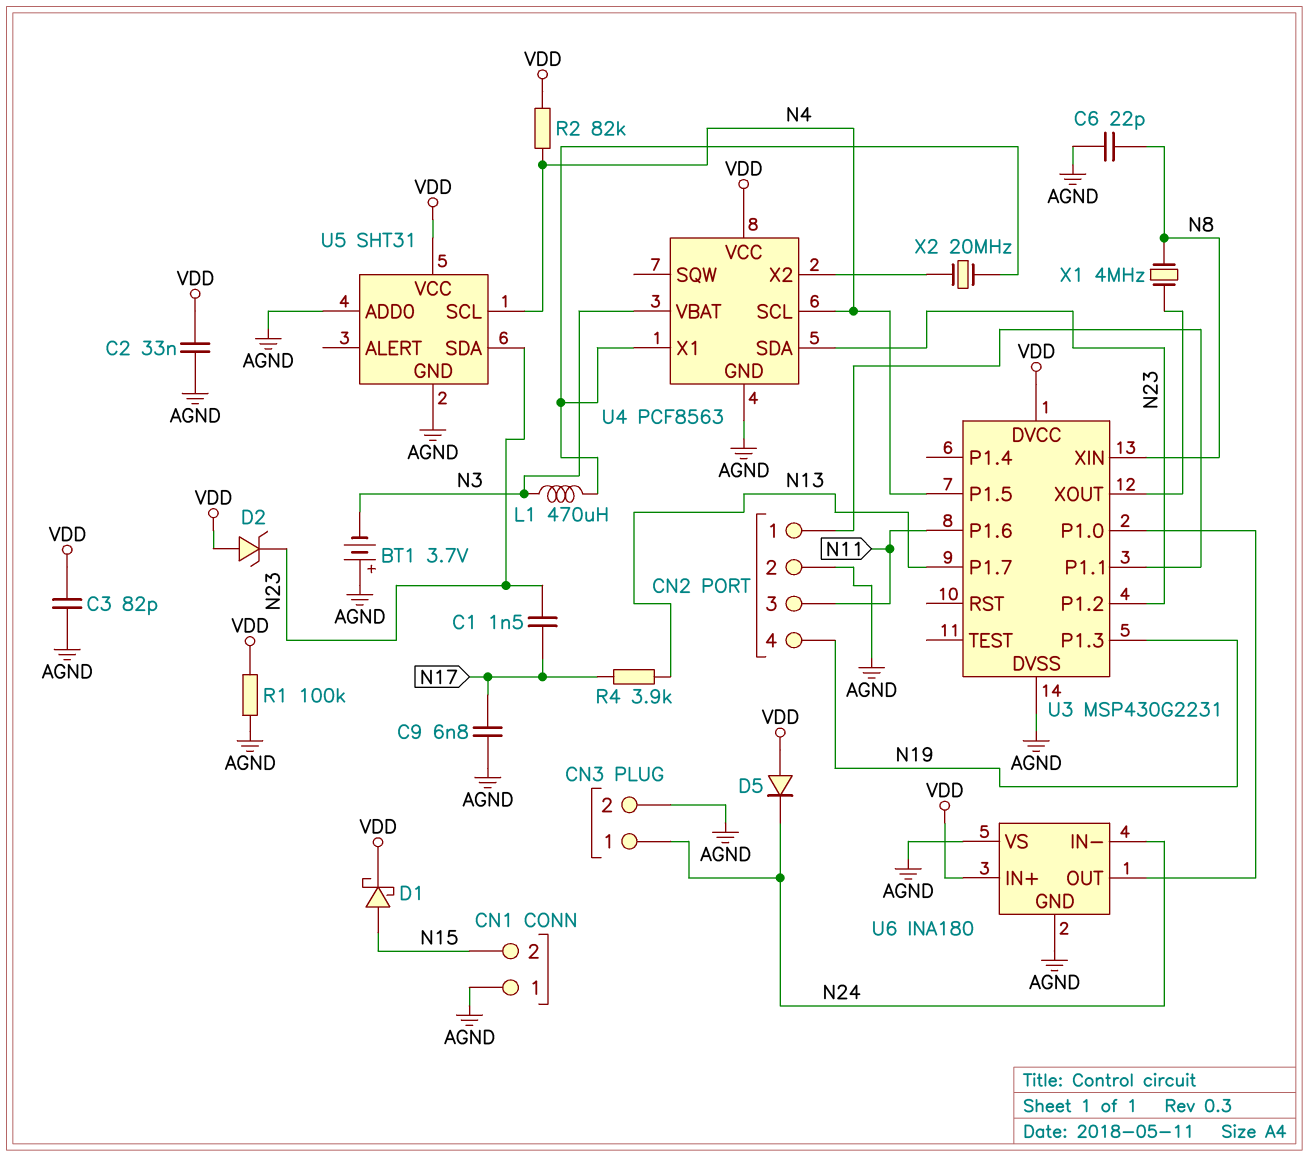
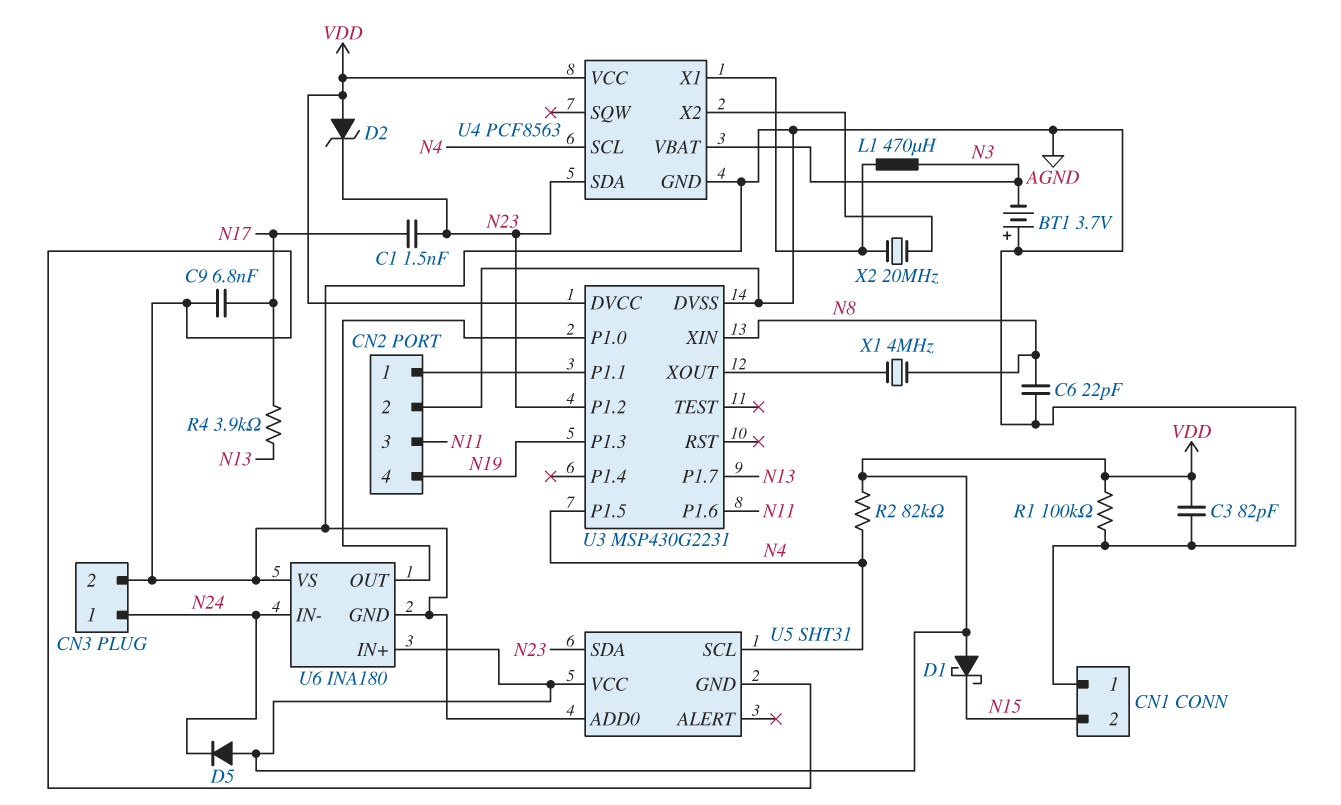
C2: 33nF (AGND, VDD) -> none
D1: schottky (A N15, K VDD) -> schottky (A VDD, K N15)

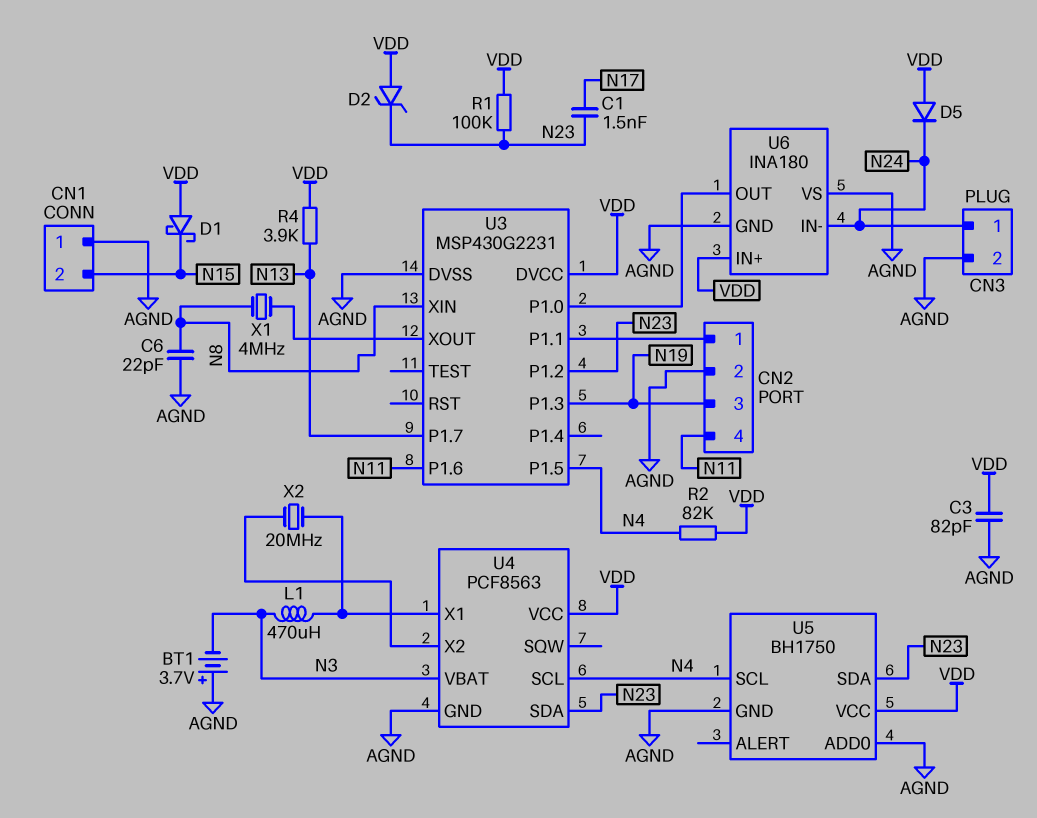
C9: 6.8nF (AGND, N17) -> none
CN2 pin 3: N11 -> N19
CN2 pin 4: N19 -> N11
R1: 100k (AGND, VDD) -> 100k (N23, VDD)
R4: 3.9k (N13, N17) -> 3.9k (N13, VDD)
U5: SHT31 -> BH1750

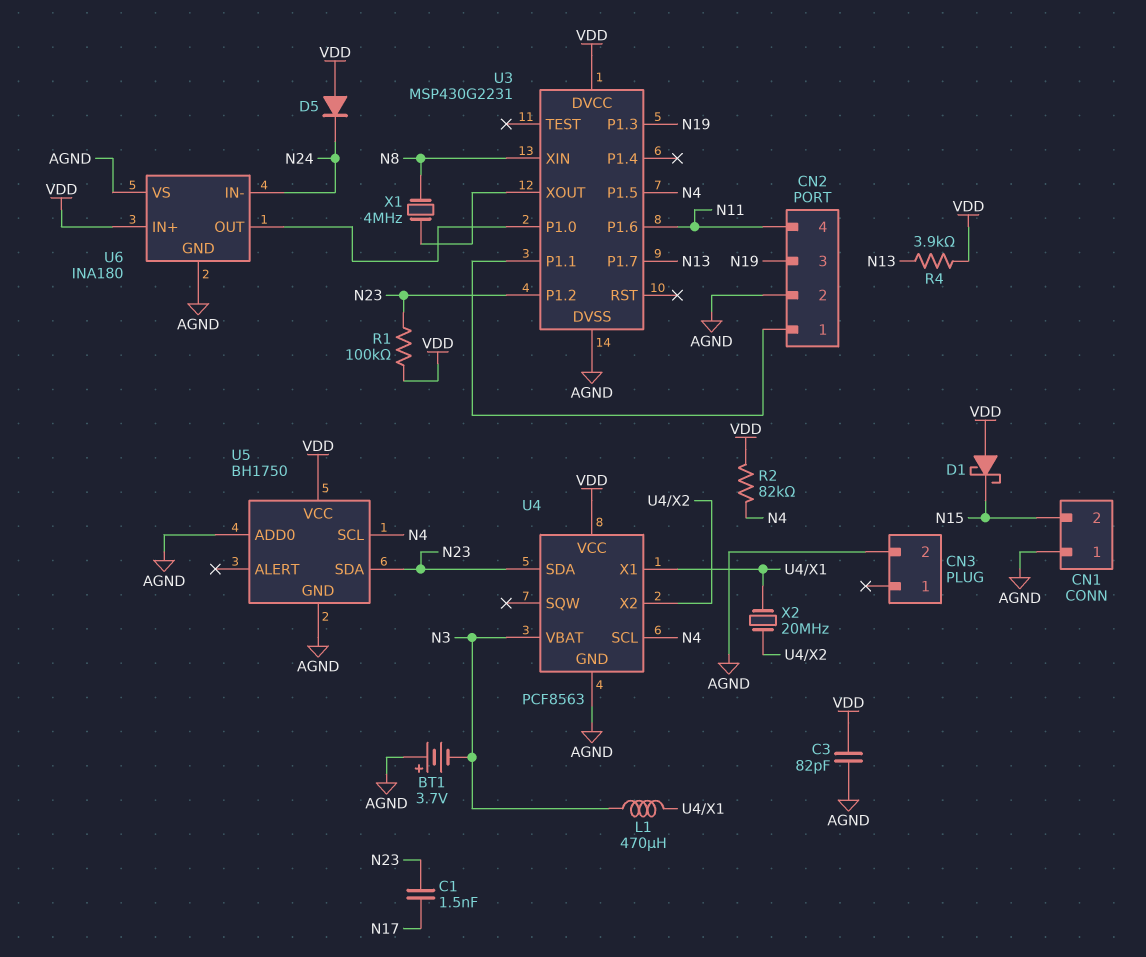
C6: 22pF (AGND, N8) -> none
CN3 pin 1: N24 -> none
D2: zener (A VDD, K N23) -> none

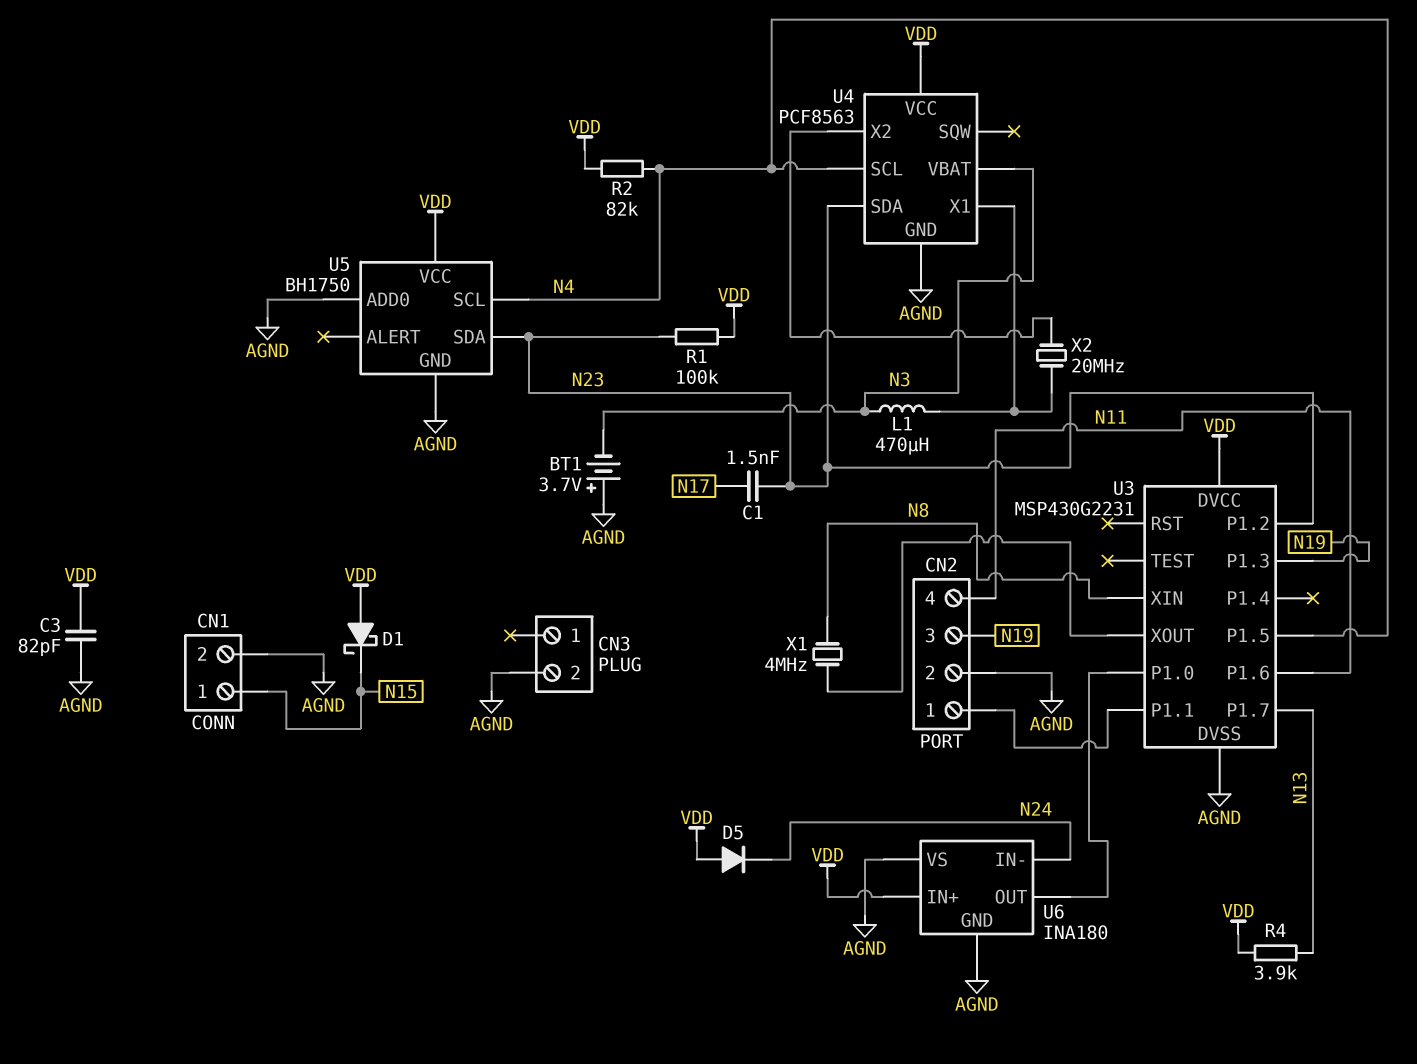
CN1 pin 1: AGND -> N15
CN1 pin 2: N15 -> AGND

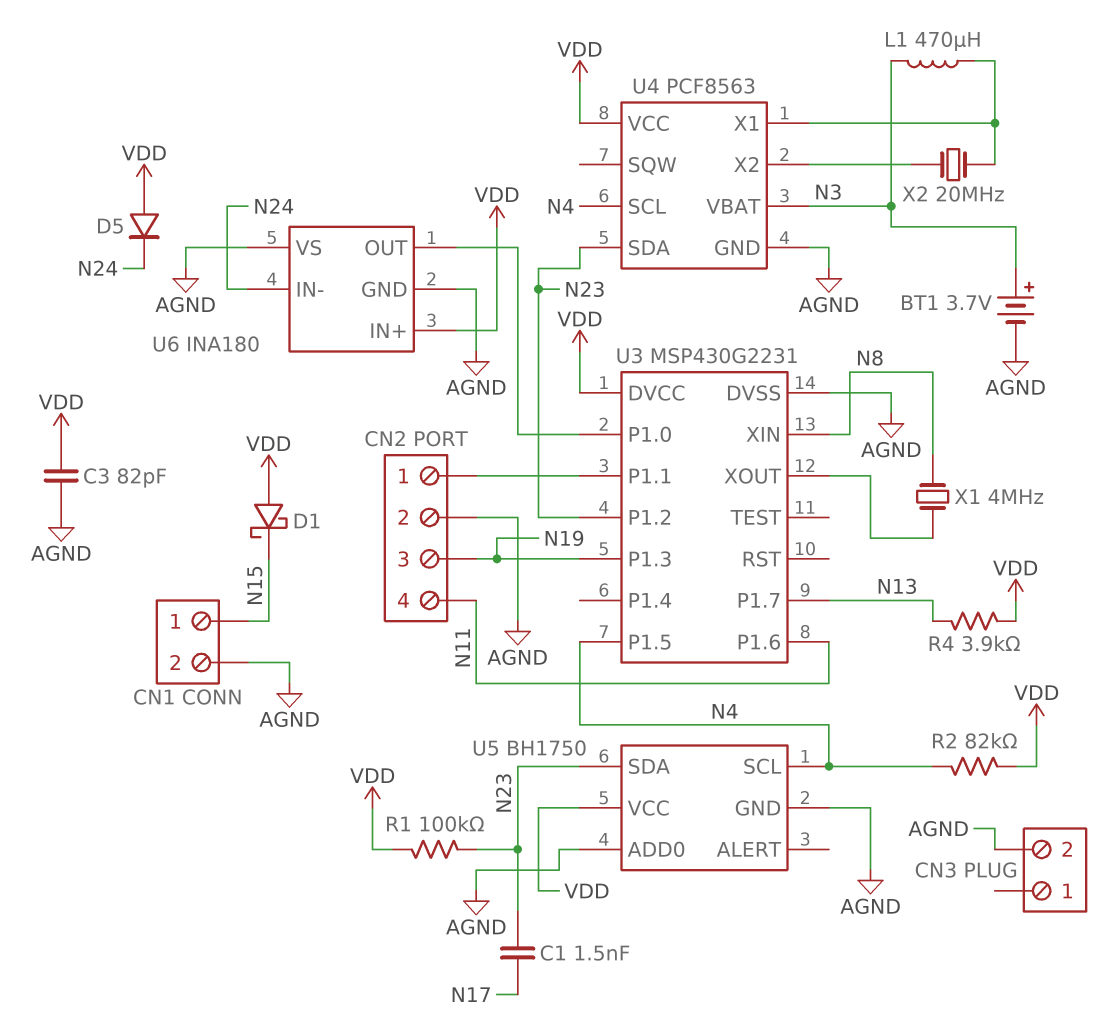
BT1: 3.7V (plus AGND, minus N3) -> 3.7V (plus N3, minus AGND)

